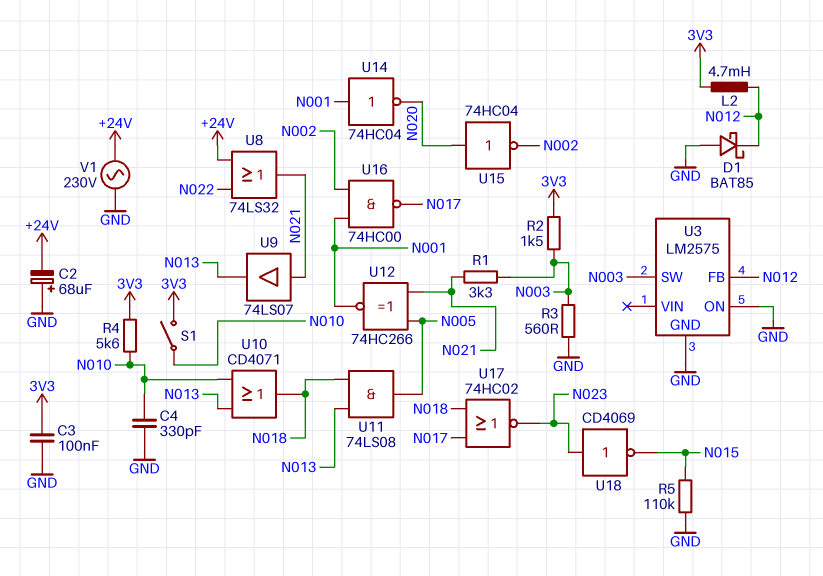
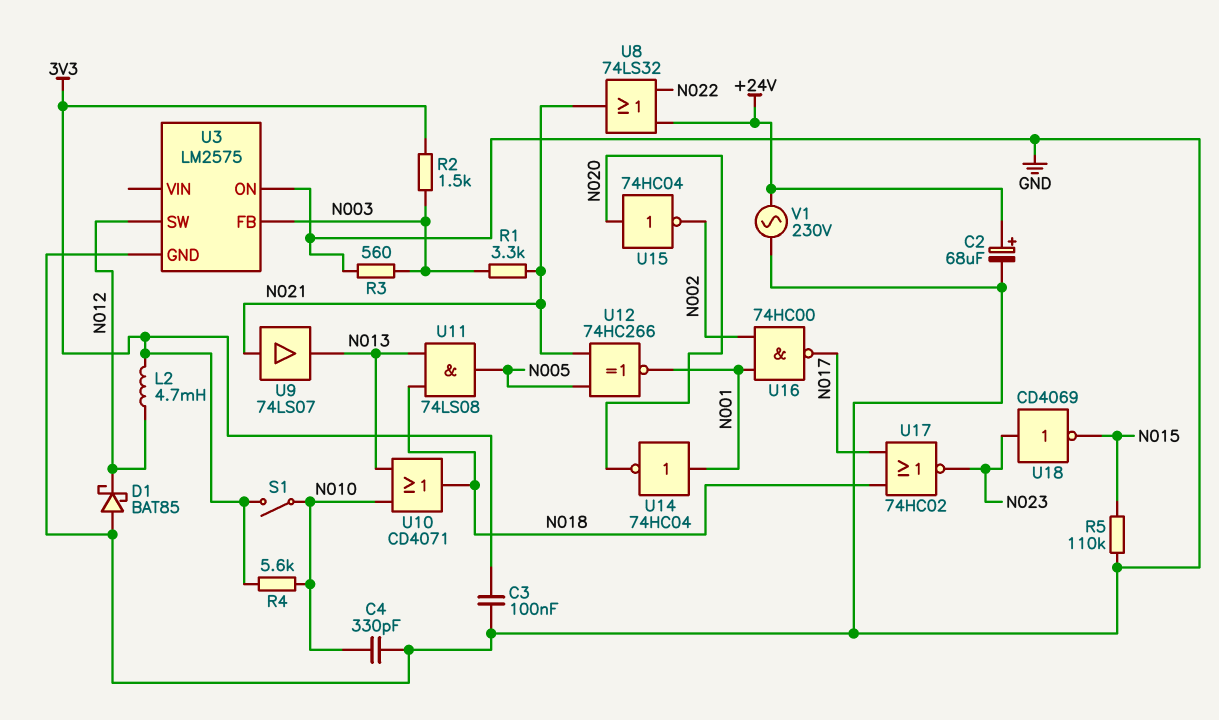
C2: 68uF (plus GND, minus +24V) -> 68uF (plus +24V, minus GND)
U3 pin FB: N012 -> N003
U3 pin SW: N003 -> N012

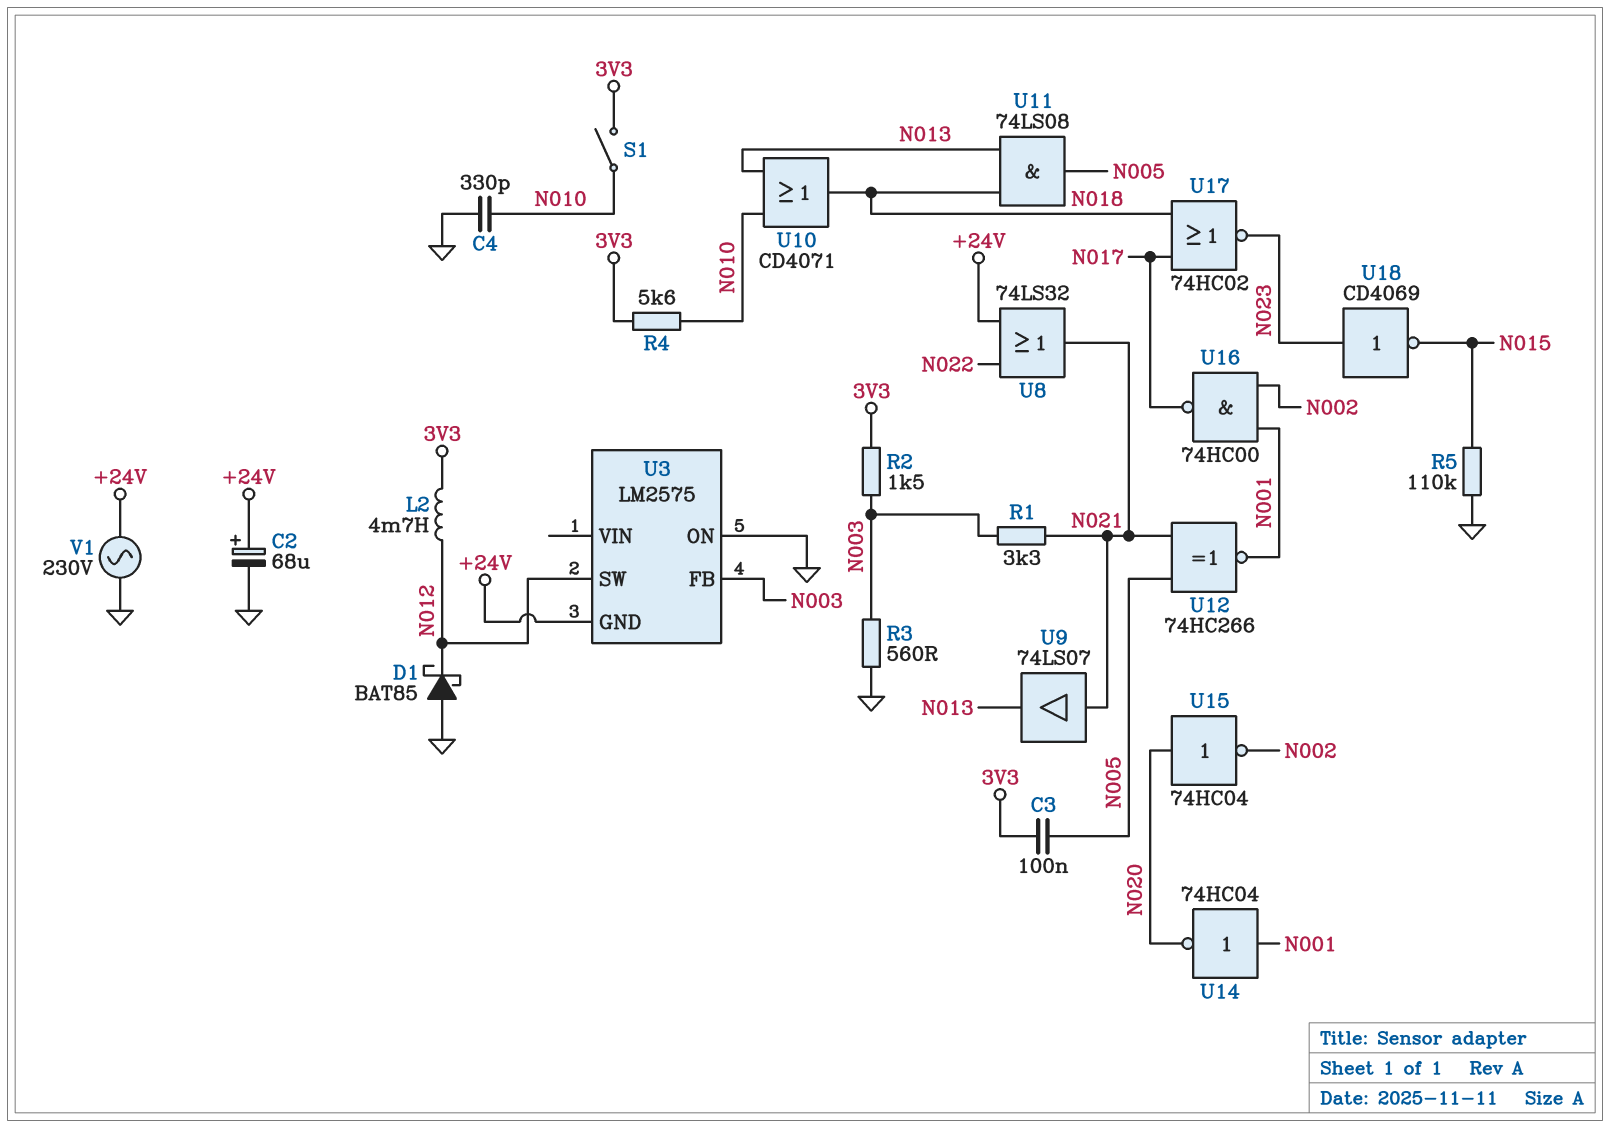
C3: 100nF (3V3, GND) -> 100nF (3V3, N005)
U3 pin GND: GND -> +24V

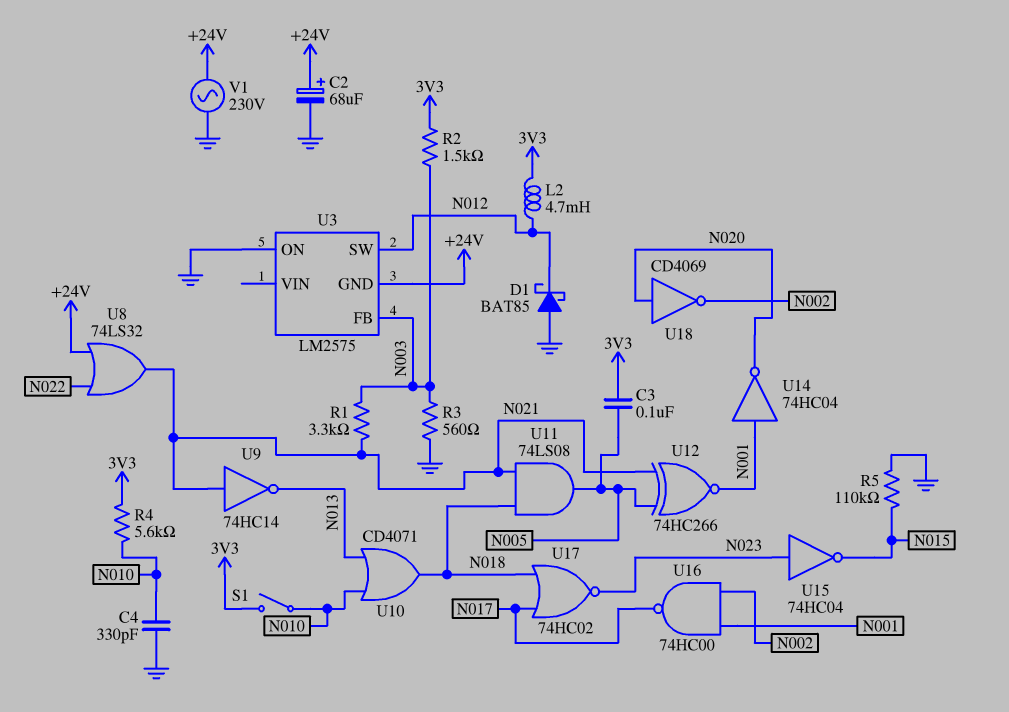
U9: buffer 74LS07 (in N021, out N013) -> NOT 74HC14 (in N021, out N013)
U11: AND 74LS08 (in N013, in N018, out N005) -> AND 74LS08 (in N018, in N021, out N005)
U15: NOT 74HC04 (in N020, out N002) -> NOT 74HC04 (in N023, out N015)
U18: NOT CD4069 (in N023, out N015) -> NOT CD4069 (in N020, out N002)

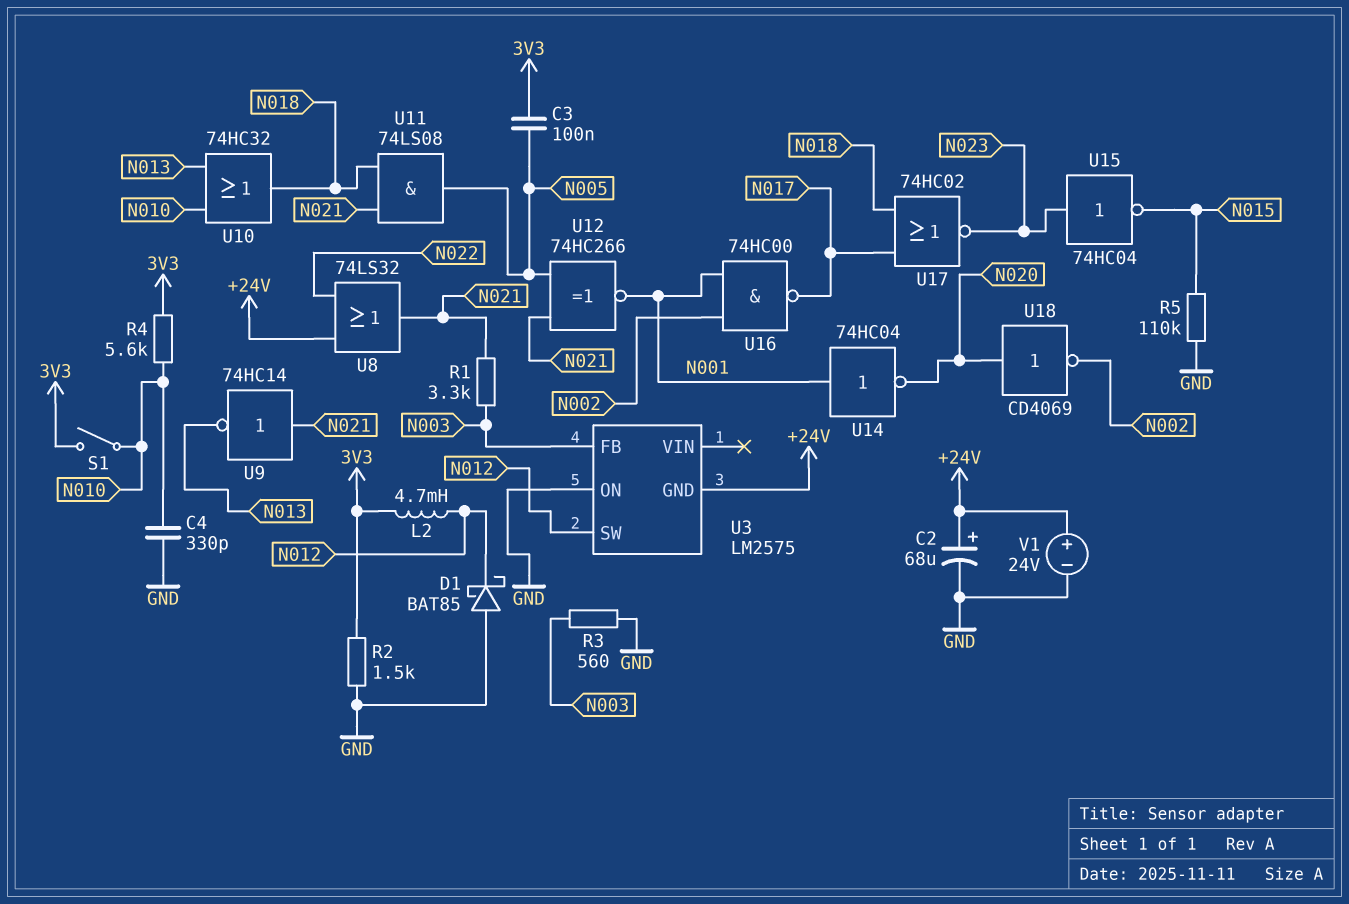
R2: 1.5k (3V3, N003) -> 1.5k (3V3, GND)
U10: OR CD4071 (in N010, in N013, out N018) -> OR 74HC32 (in N010, in N013, out N018)
V1: AC 230V (+24V, GND) -> 24V (plus +24V, minus GND)

